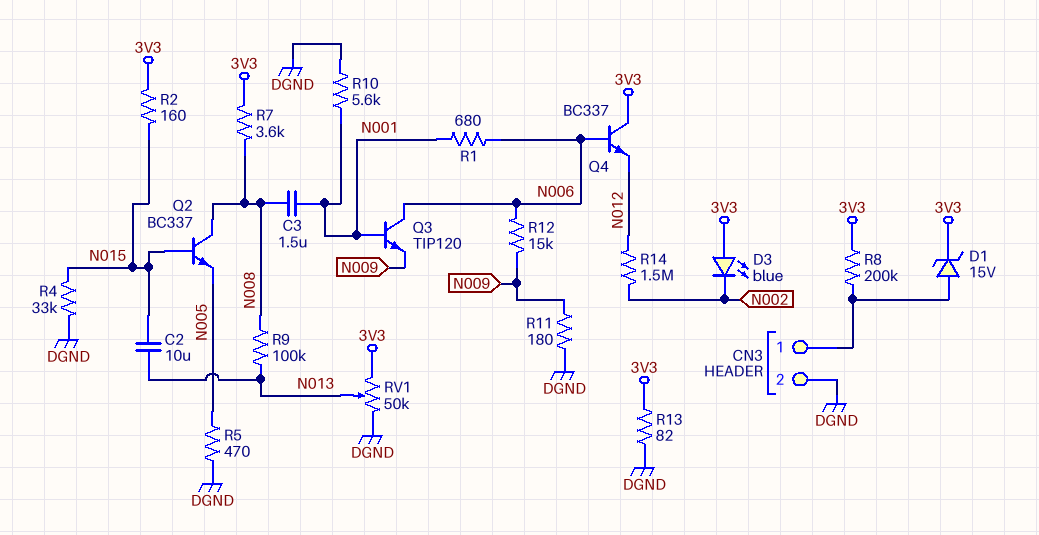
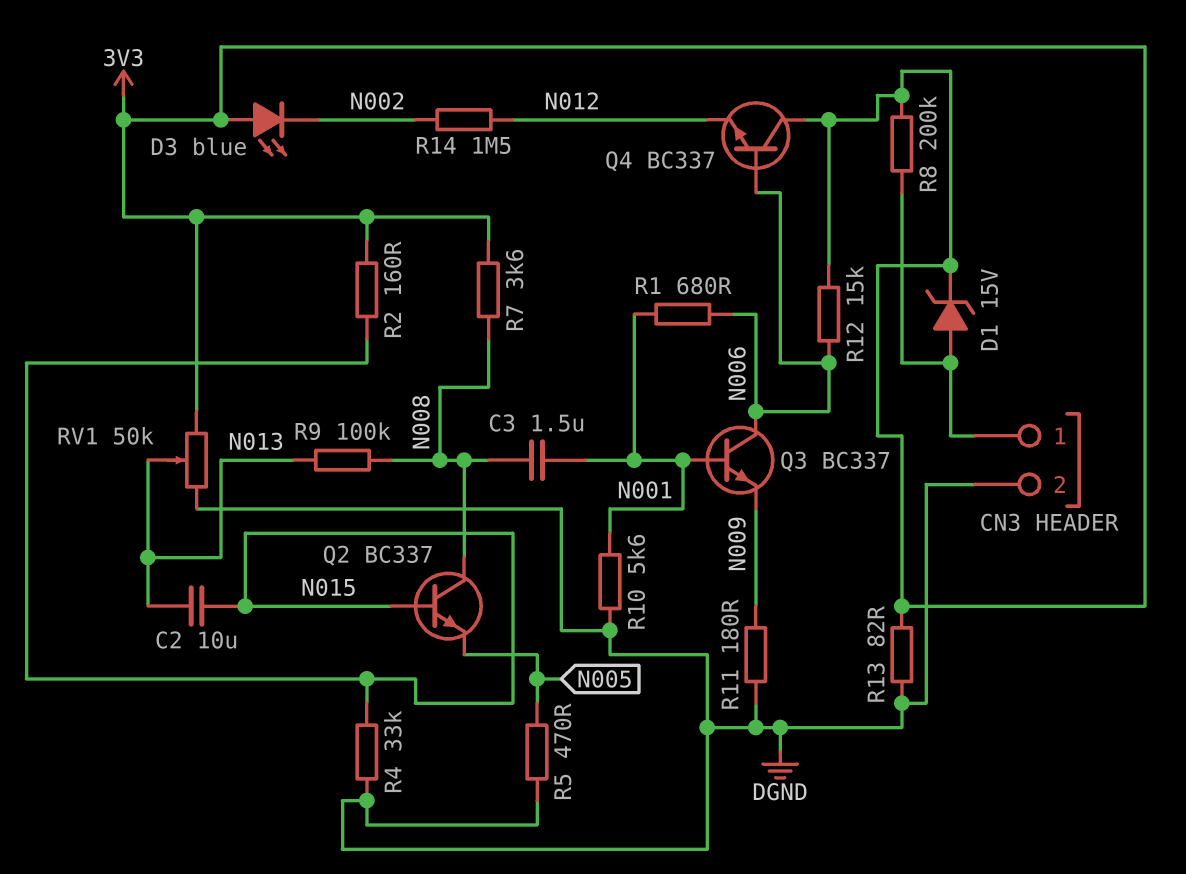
Q3: NPN TIP120 (B N001, C N006, E N009) -> NPN BC337 (B N001, C N006, E N009)
R12: 15k (N006, N009) -> 15k (3V3, N006)

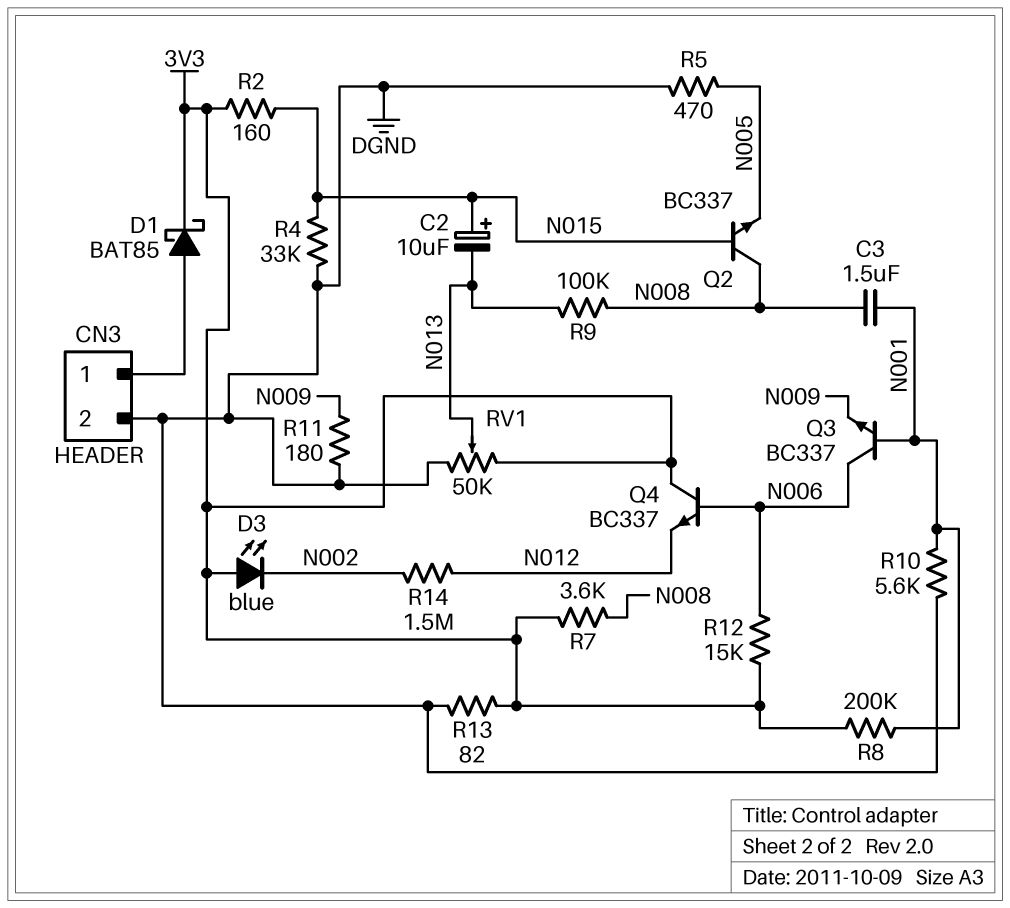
C2: 10uF (N013, N015) -> 10uF (plus N015, minus N013)
D1: zener 15V (A CN3/1, K 3V3) -> schottky BAT85 (A CN3/1, K 3V3)
R1: 680 (N001, N006) -> none
R8: 200k (3V3, CN3/1) -> 200k (3V3, N001)

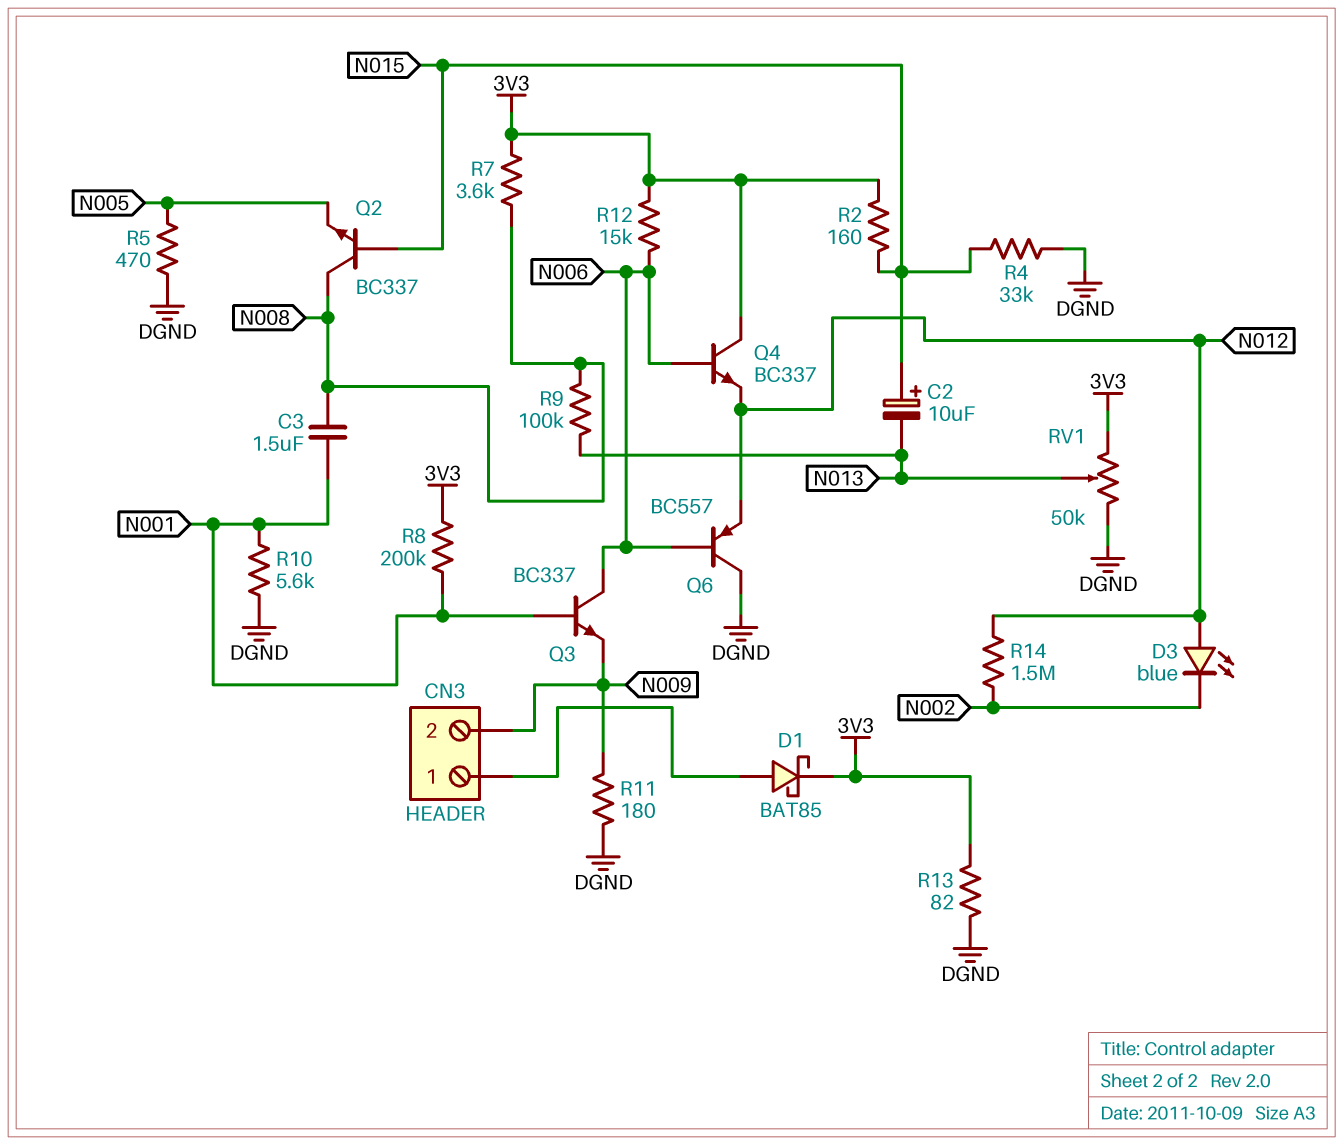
CN3 pin 2: DGND -> N009
D3: LED blue (A 3V3, K N002) -> LED blue (A N012, K N002)
Q6: none -> PNP BC557 (B N006, C DGND, E N012)

